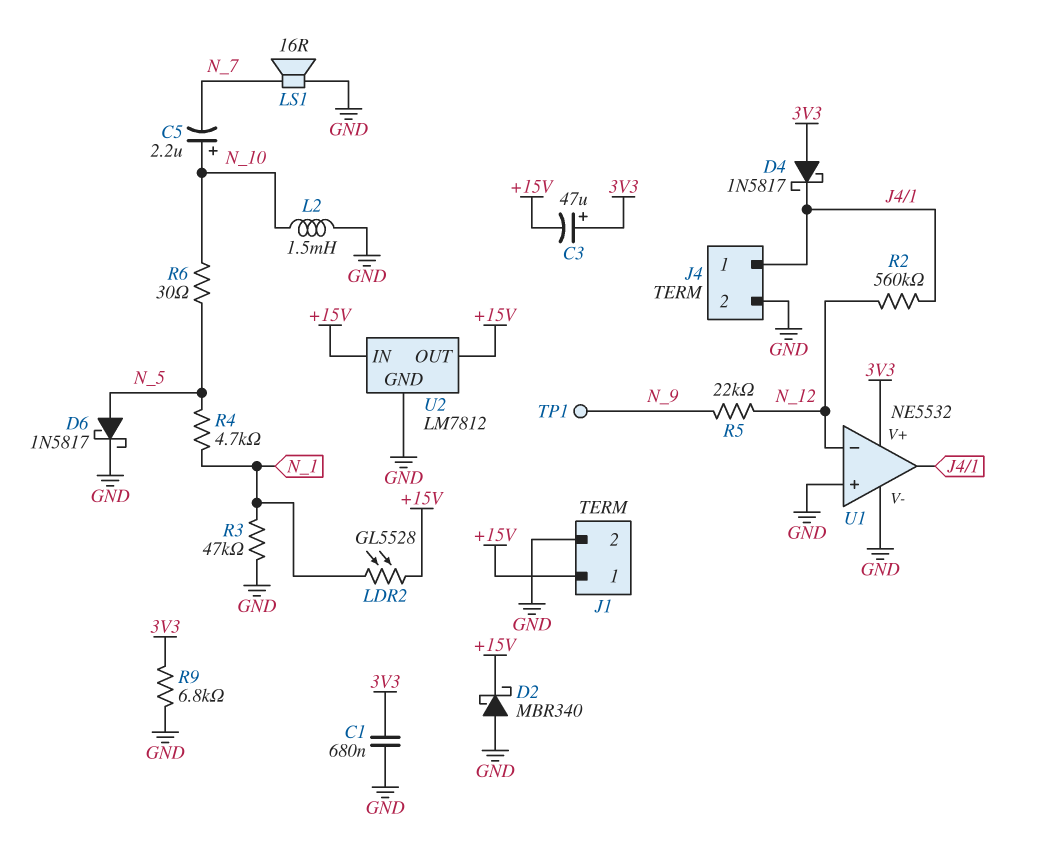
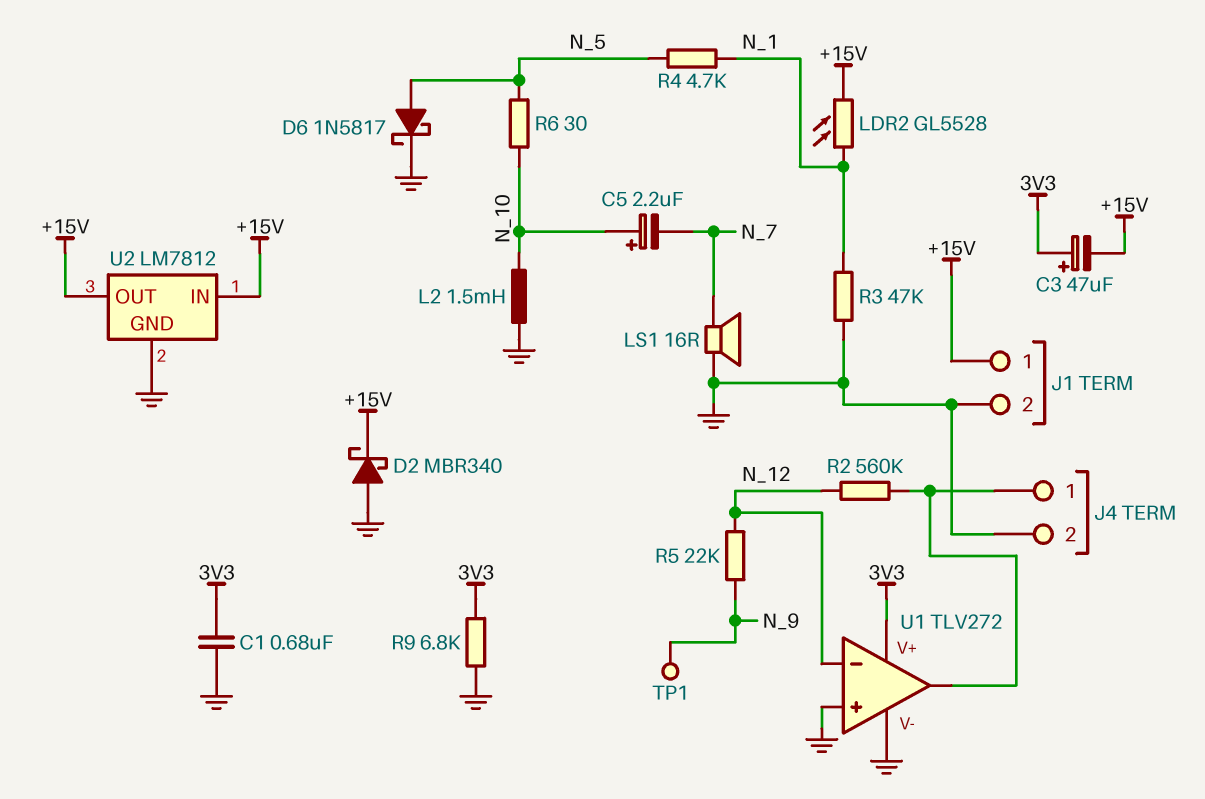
D4: schottky 1N5817 (A 3V3, K J4/1) -> none
U1: NE5532 -> TLV272

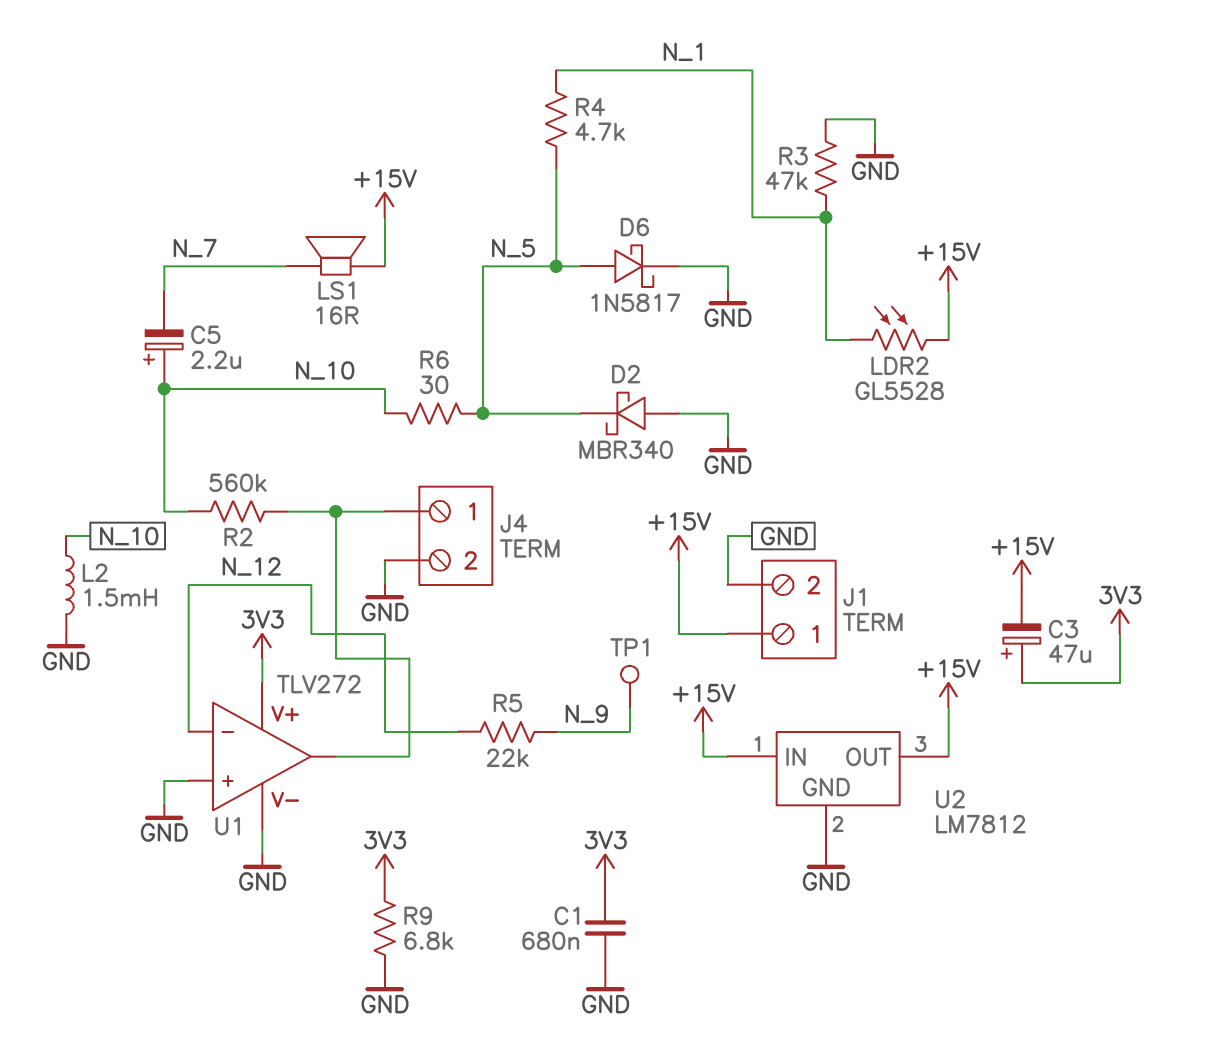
D2: schottky MBR340 (A GND, K +15V) -> schottky MBR340 (A GND, K N_5)
LS1: speaker 16R (GND, N_7) -> speaker 16R (+15V, N_7)
R2: 560k (J4/1, N_12) -> 560k (J4/1, N_10)

